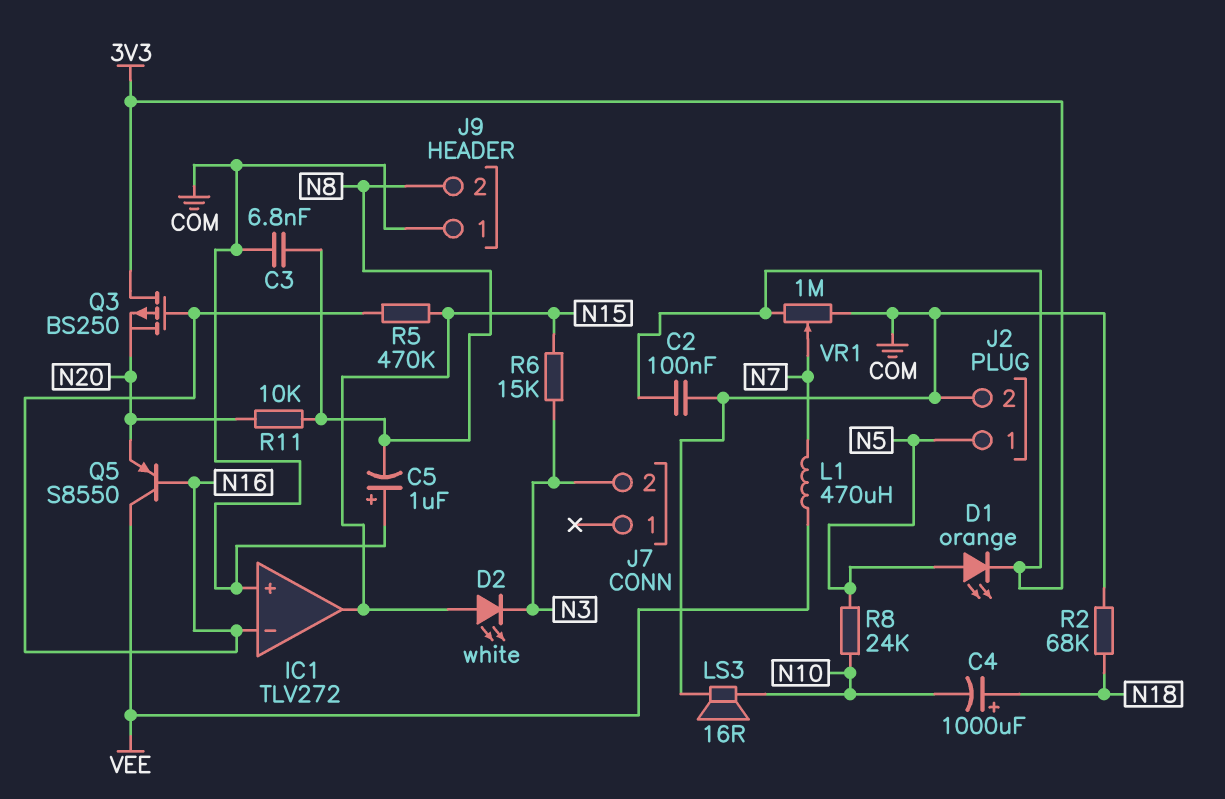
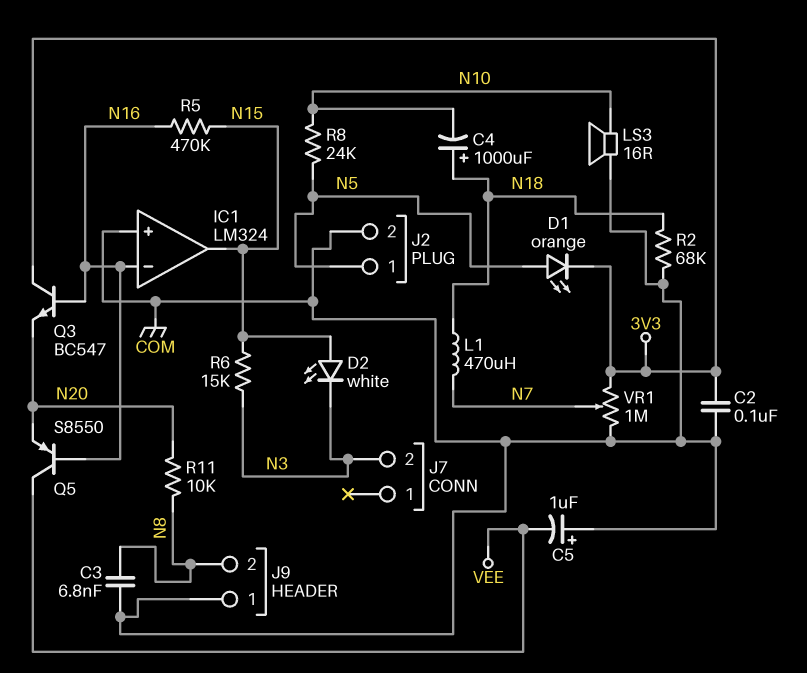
C5: 1uF (plus COM, minus N8) -> 1uF (plus COM, minus VEE)
IC1: TLV272 -> LM324
L1: 470uH (N7, VEE) -> 470uH (N7, N18)
Q3: PMOS BS250 (G N16, D 3V3, S N20) -> NPN BC547 (B N16, C 3V3, E N20)

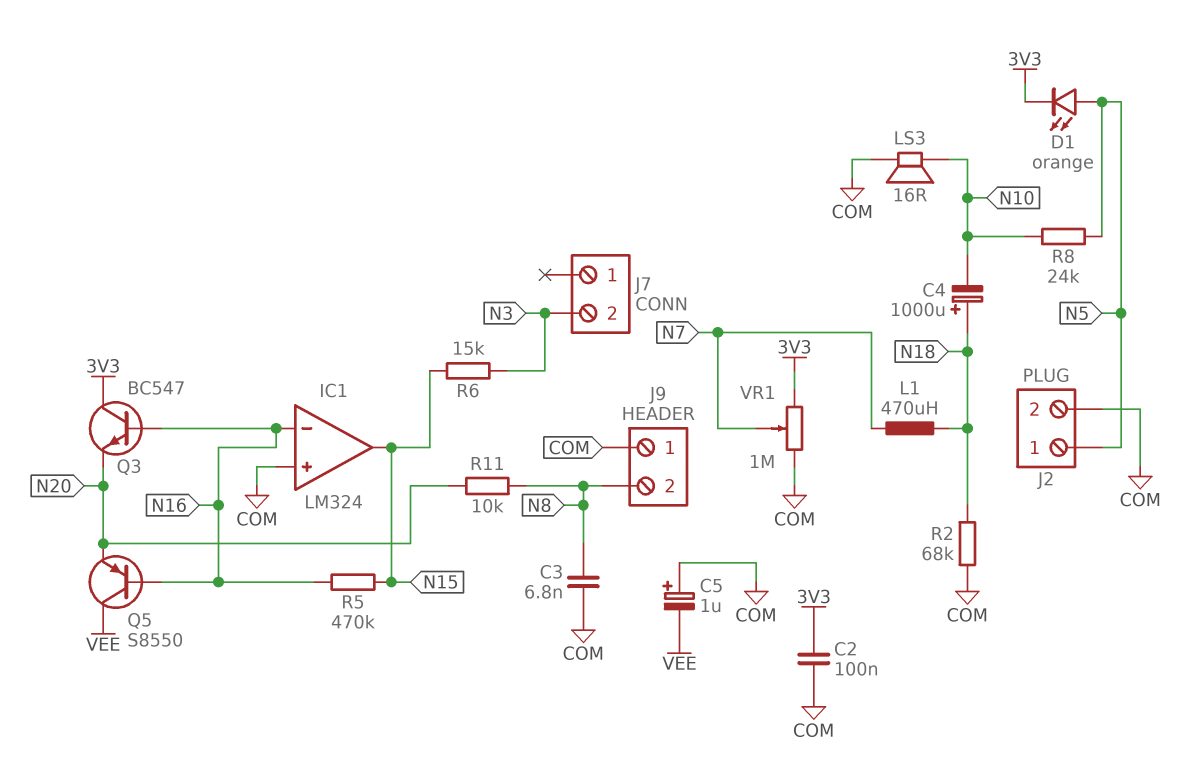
D2: LED white (A N15, K N3) -> none

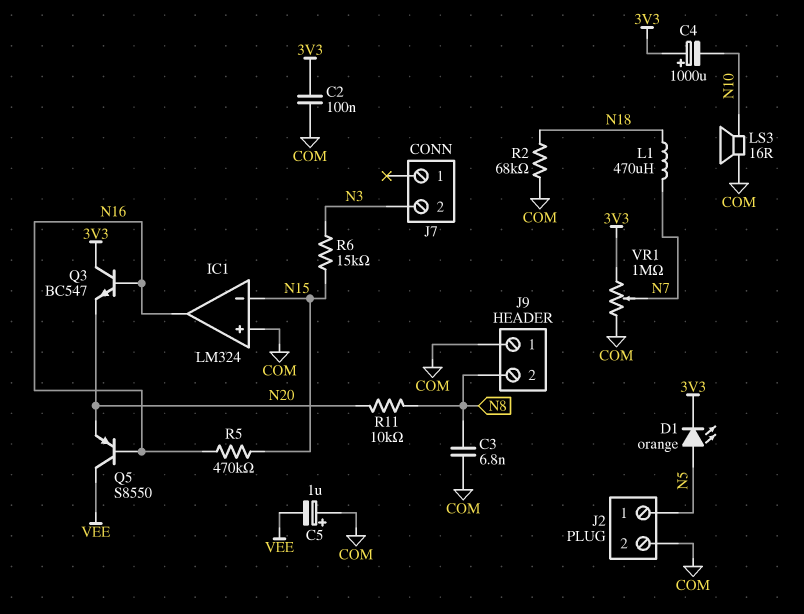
C4: 1000uF (plus N18, minus N10) -> 1000uF (plus 3V3, minus N10)
IC1 pin in-: N16 -> N15
IC1 pin out: N15 -> N16
R8: 24k (N5, N10) -> none

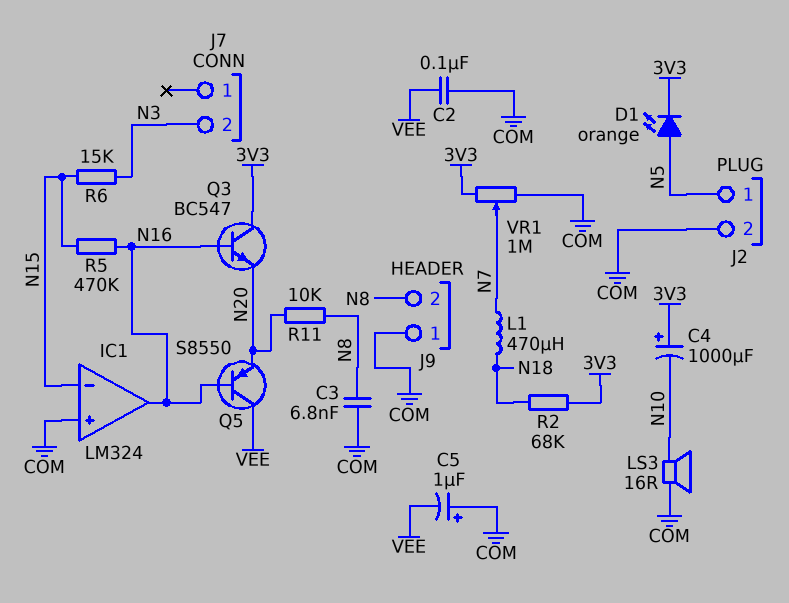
C2: 100nF (3V3, COM) -> 100nF (COM, VEE)
R2: 68k (COM, N18) -> 68k (3V3, N18)

